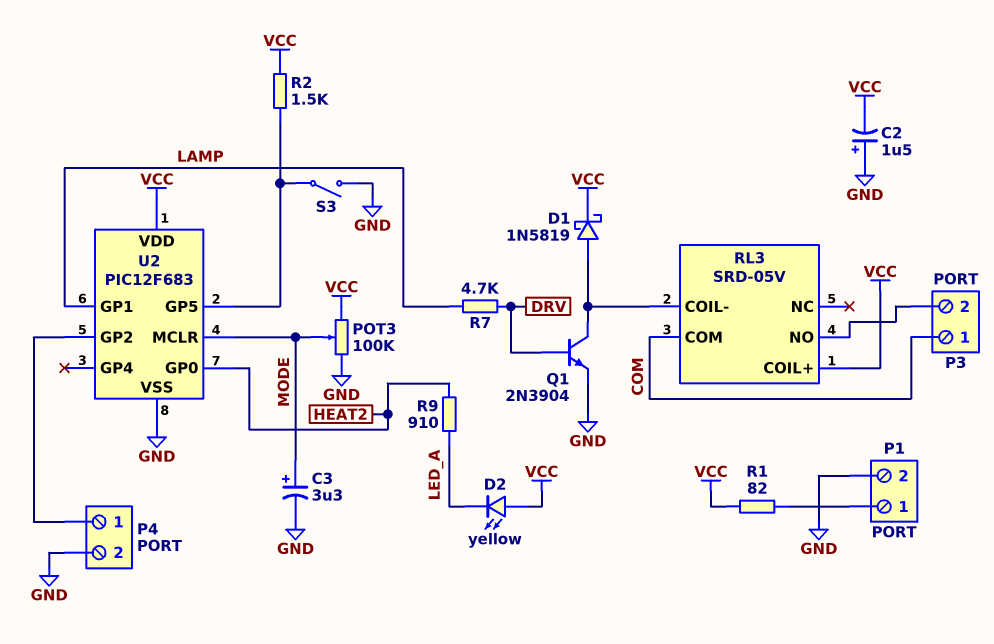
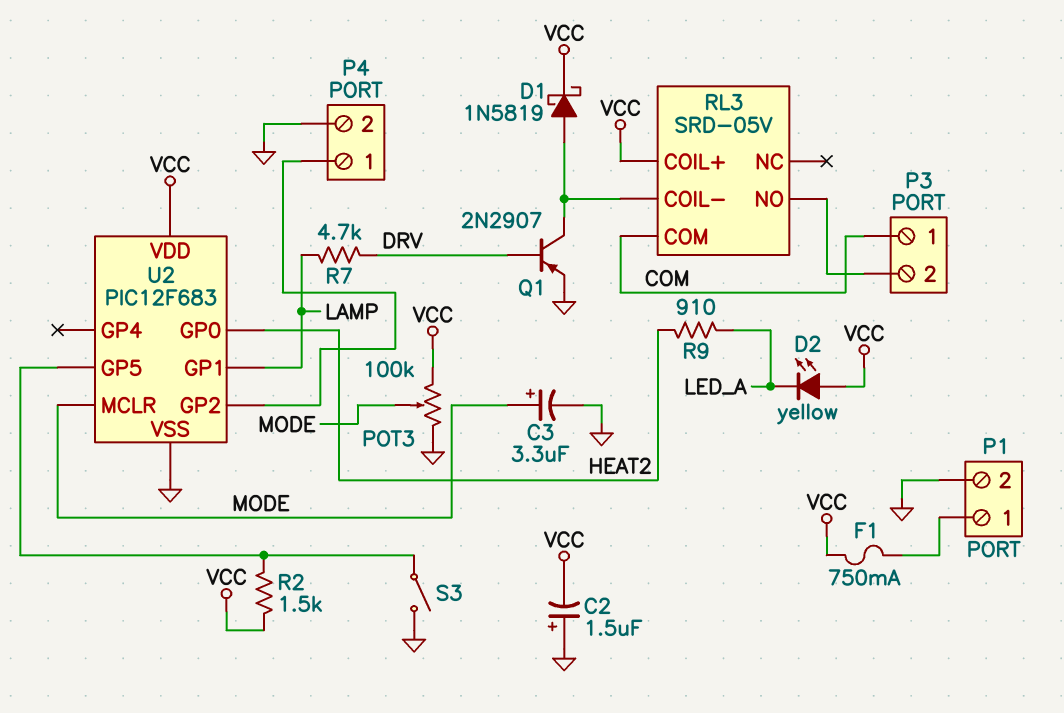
F1: none -> 750mA (P1/1, VCC)
Q1: NPN 2N3904 (B DRV, C RL3/COIL-, E GND) -> PNP 2N2907 (B DRV, C RL3/COIL-, E GND)
R1: 82 (P1/1, VCC) -> none

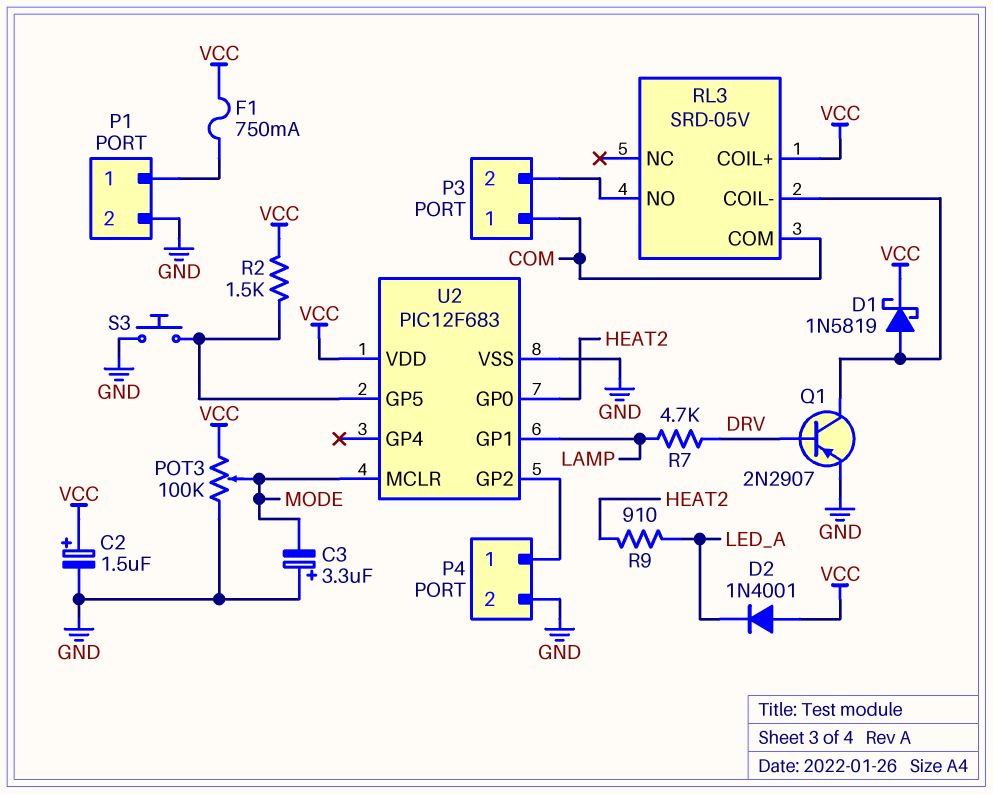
C2: 1.5uF (plus GND, minus VCC) -> 1.5uF (plus VCC, minus GND)
C3: 3.3uF (plus MODE, minus GND) -> 3.3uF (plus GND, minus MODE)
D2: LED yellow (A VCC, K LED_A) -> diode 1N4001 (A VCC, K LED_A)
S3: switch (GND, U2/GP5) -> button (GND, U2/GP5)

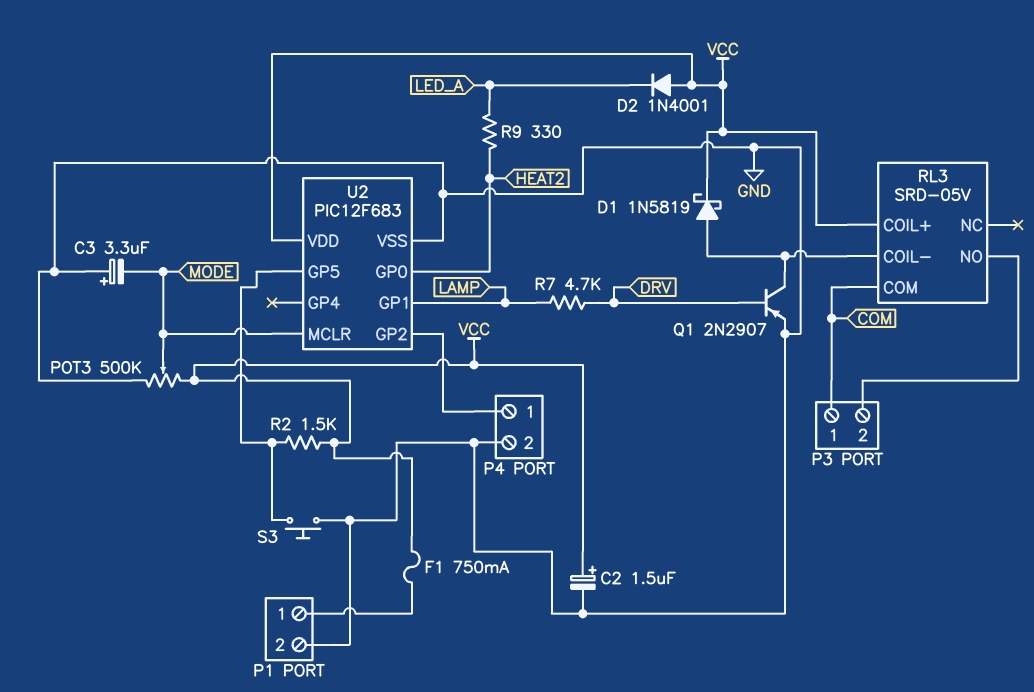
POT3: 100k (GND, VCC, wiper MODE) -> 500k (GND, VCC, wiper MODE)
R9: 910 (HEAT2, LED_A) -> 330 (HEAT2, LED_A)

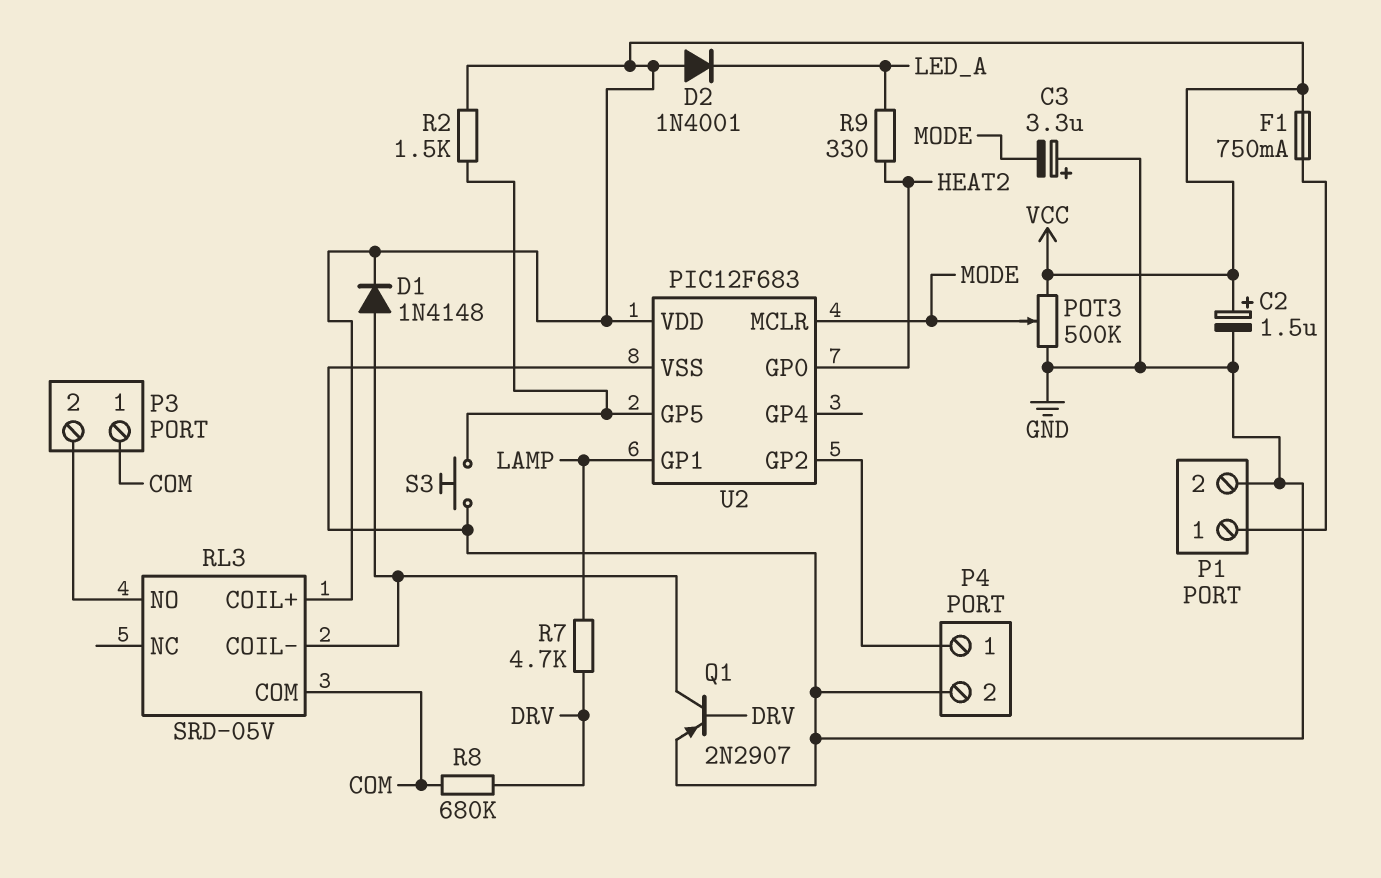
D1: schottky 1N5819 (A RL3/COIL-, K VCC) -> diode 1N4148 (A RL3/COIL-, K VCC)
R8: none -> 680k (COM, DRV)

